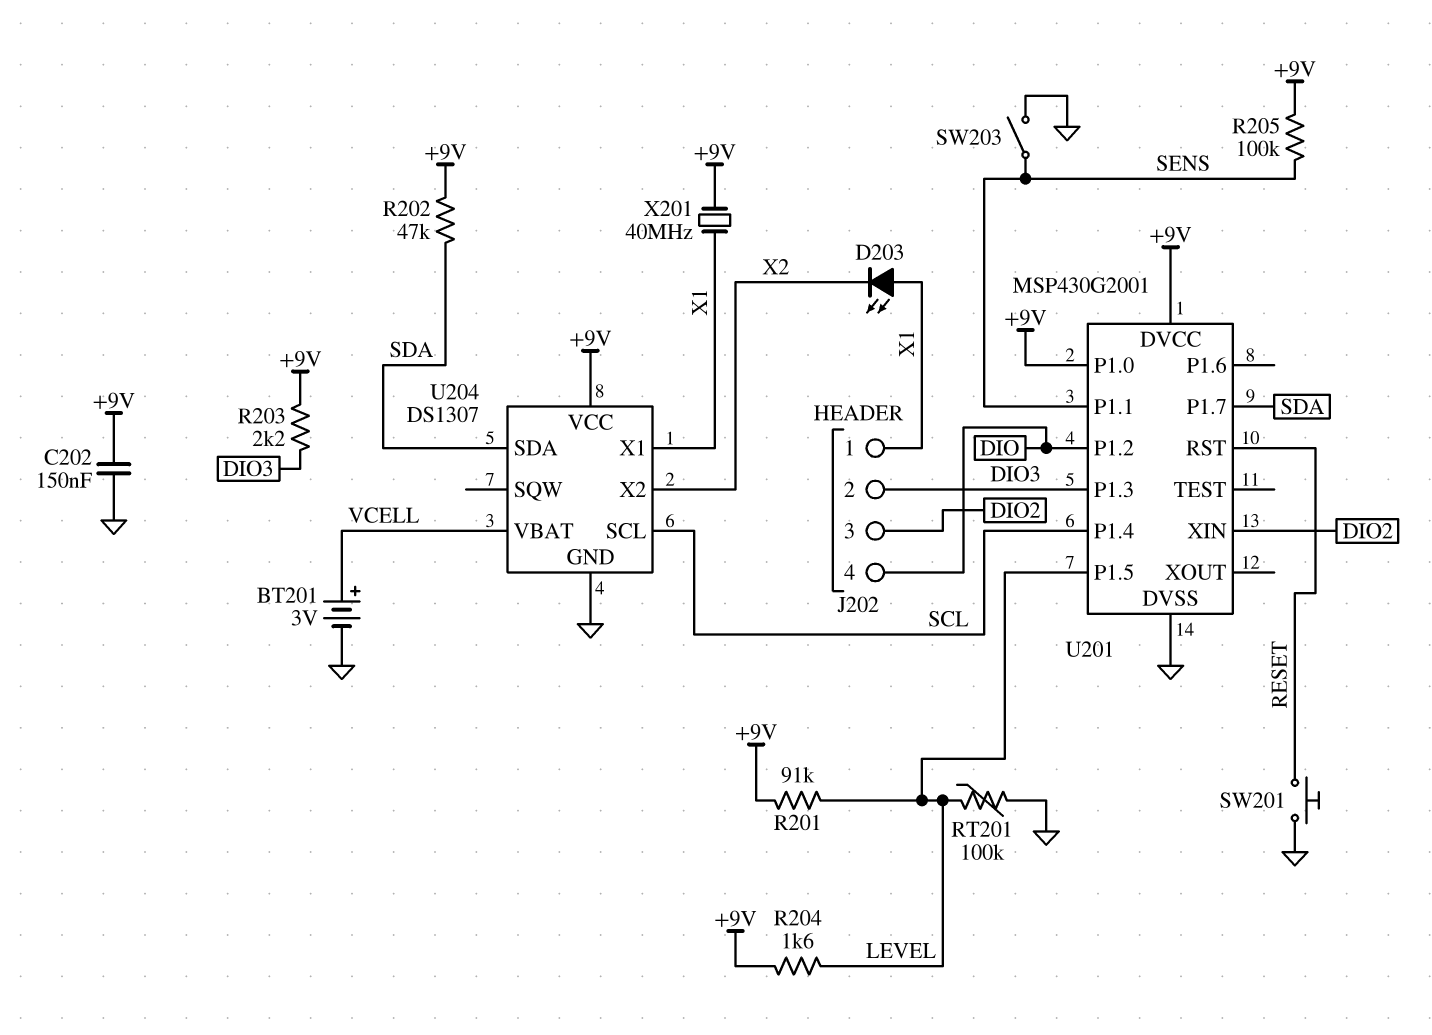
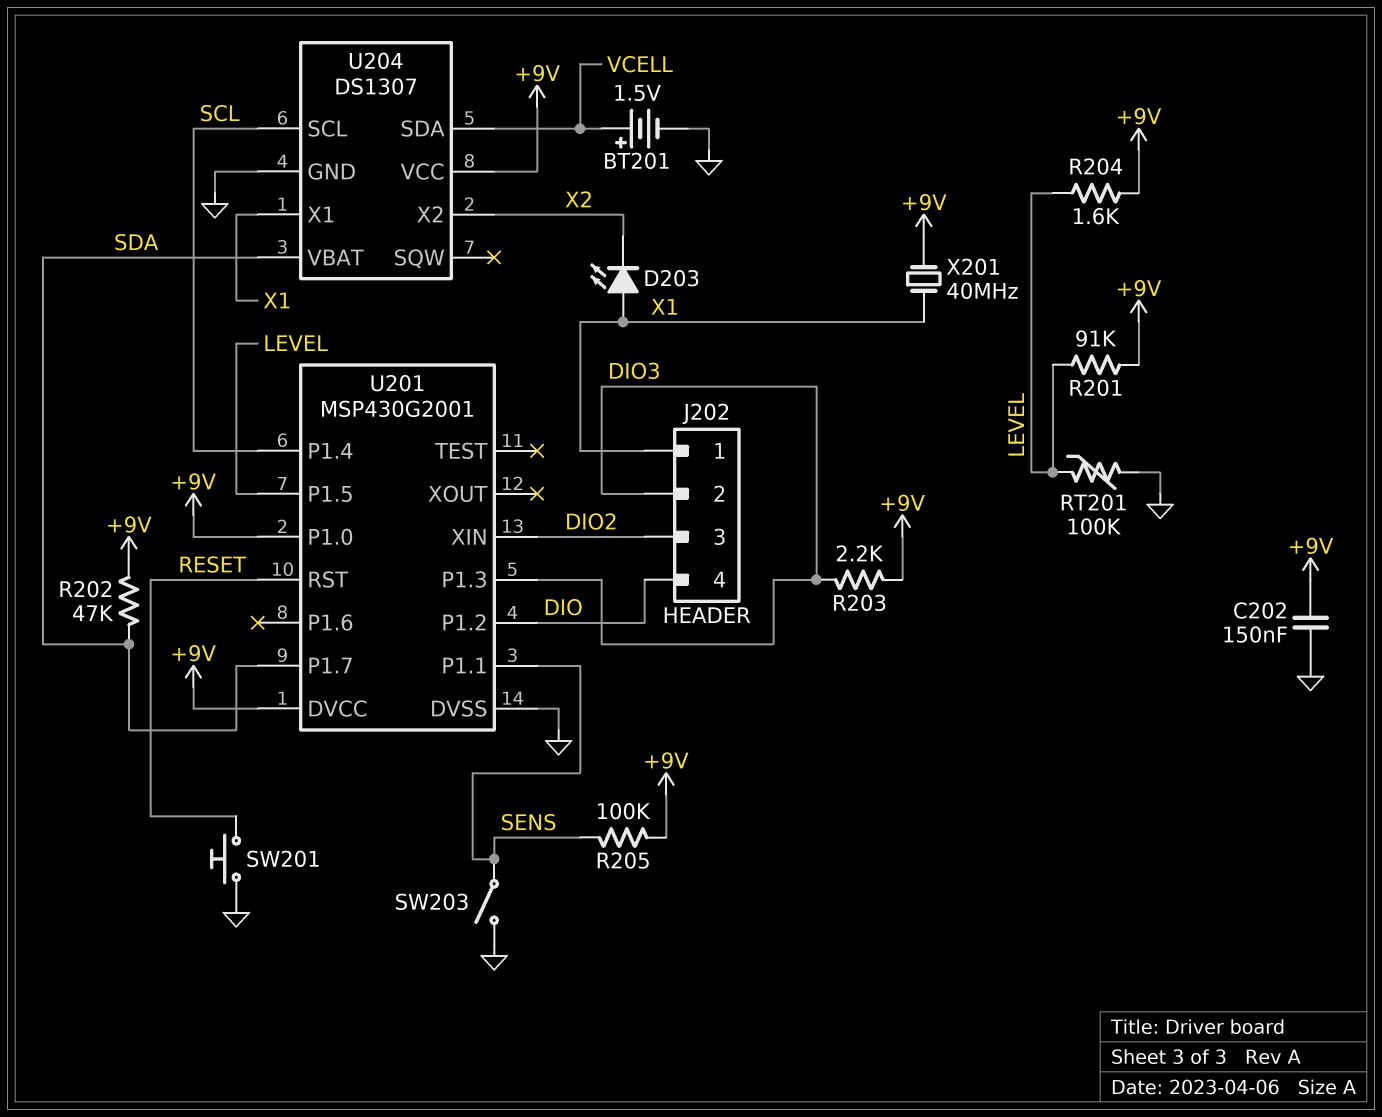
BT201: 3V (plus VCELL, minus GND) -> 1.5V (plus VCELL, minus GND)
U204 pin SDA: SDA -> VCELL
U204 pin VBAT: VCELL -> SDA

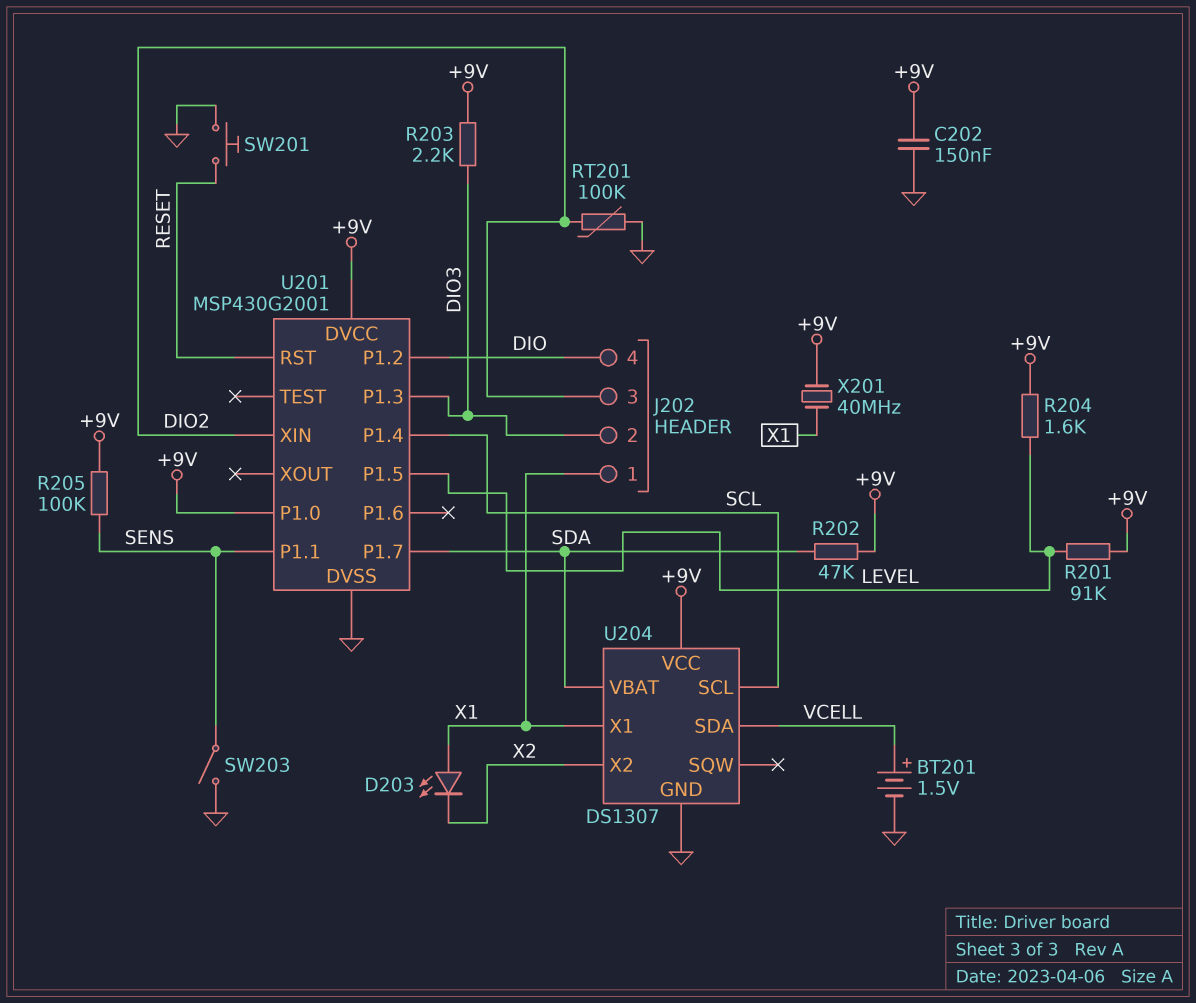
RT201: 100k (GND, LEVEL) -> 100k (DIO2, GND)

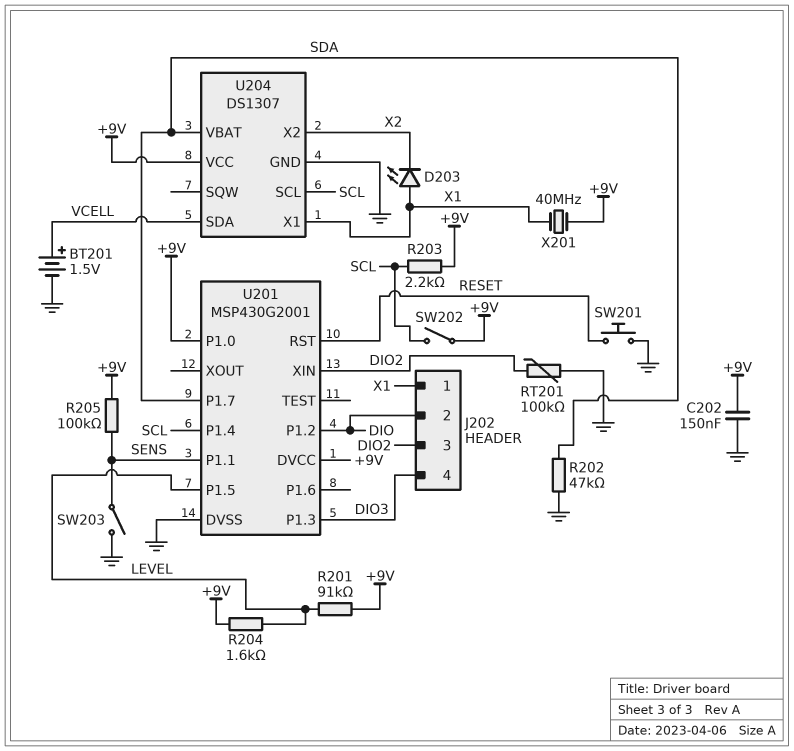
J202 pin 2: DIO3 -> DIO
J202 pin 4: DIO -> DIO3
R202: 47k (+9V, SDA) -> 47k (GND, SDA)
R203: 2.2k (+9V, DIO3) -> 2.2k (+9V, SCL)
SW202: none -> switch (+9V, SCL)

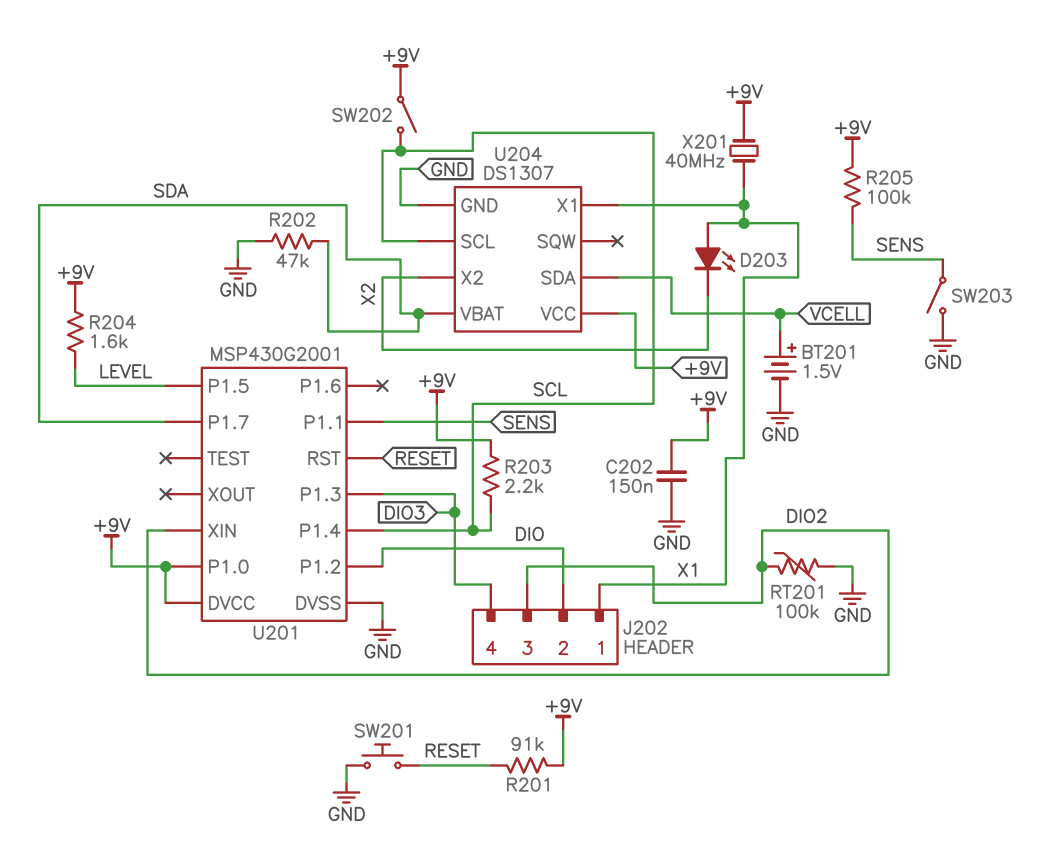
R201: 91k (+9V, LEVEL) -> 91k (+9V, RESET)

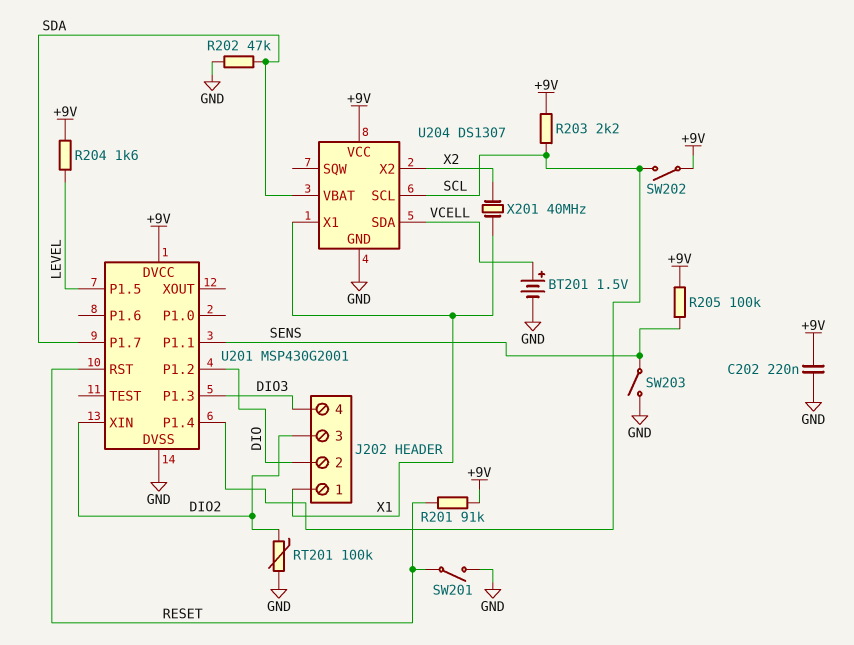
C202: 150nF (+9V, GND) -> 220nF (+9V, GND)
D203: LED (A X1, K X2) -> none
SW201: button (GND, RESET) -> switch (GND, RESET)
U201 pin P1.0: +9V -> none
X201: 40MHz (+9V, X1) -> 40MHz (X1, X2)

